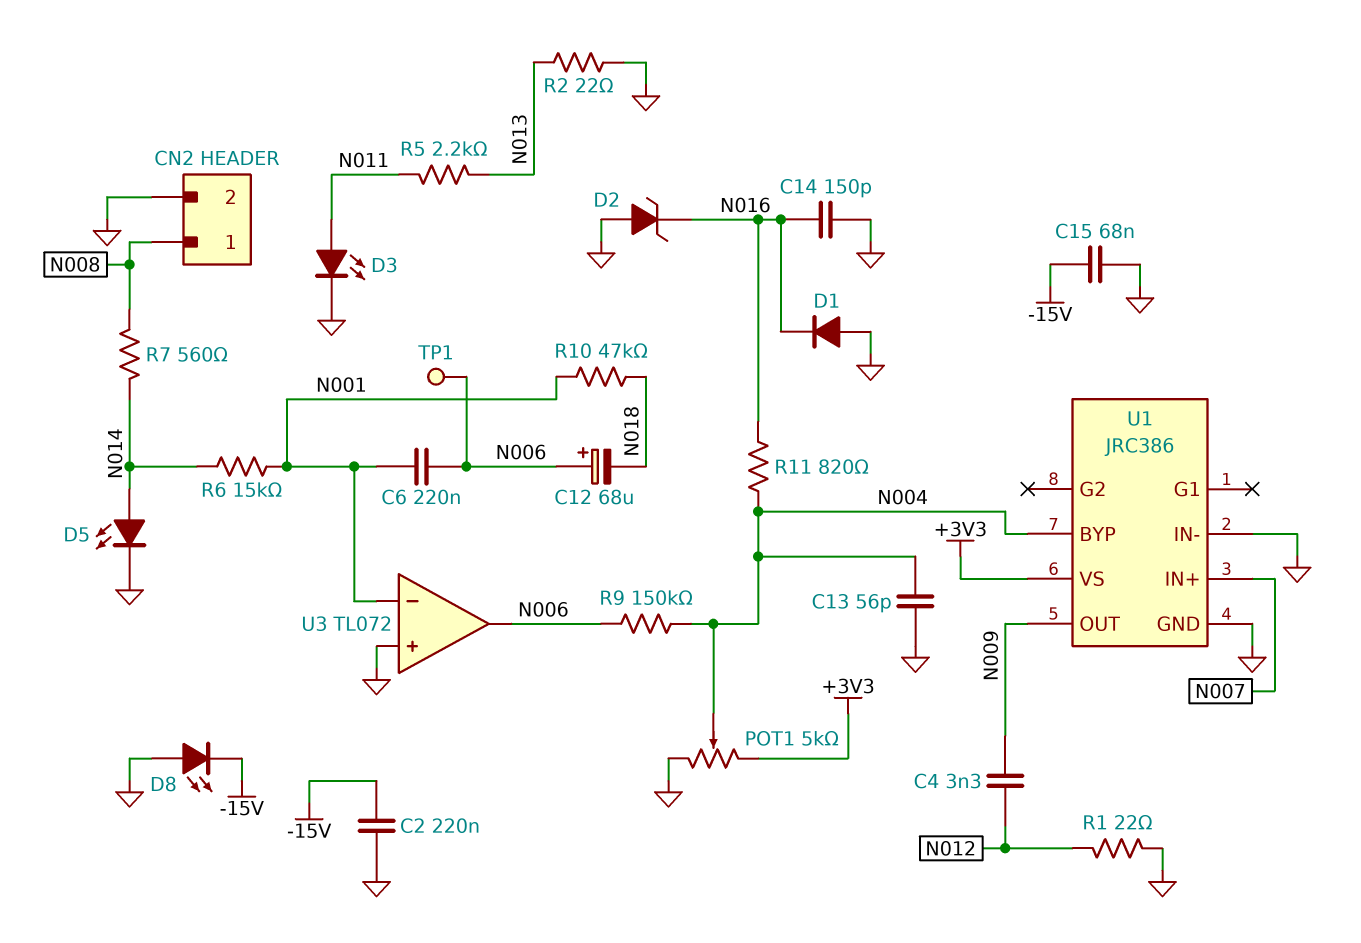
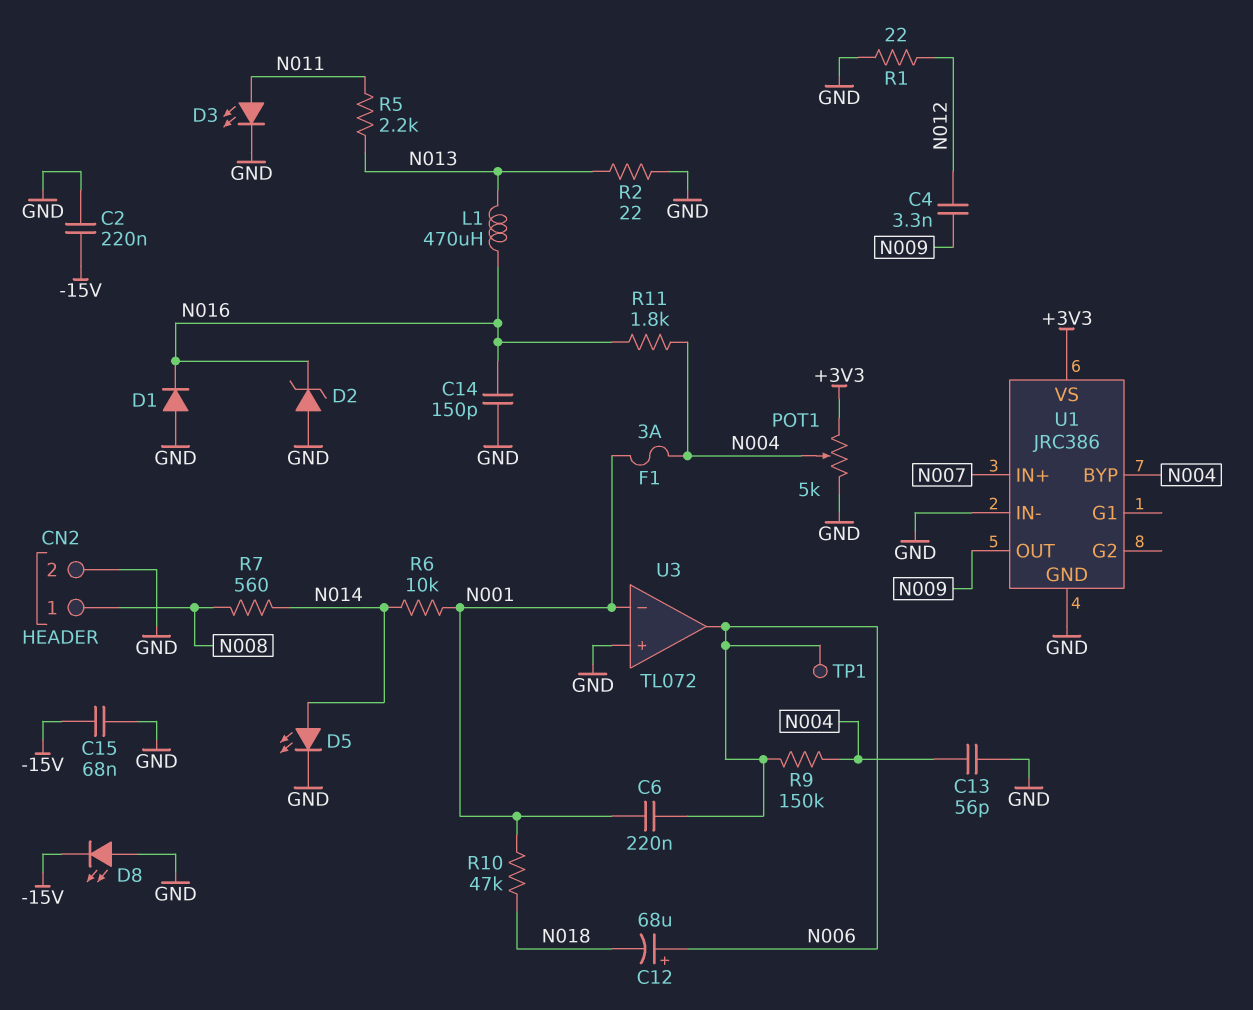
F1: none -> 3A (N001, N004)
L1: none -> 470uH (N013, N016)
R6: 15k (N001, N014) -> 10k (N001, N014)
R11: 820 (N004, N016) -> 1.8k (N004, N016)

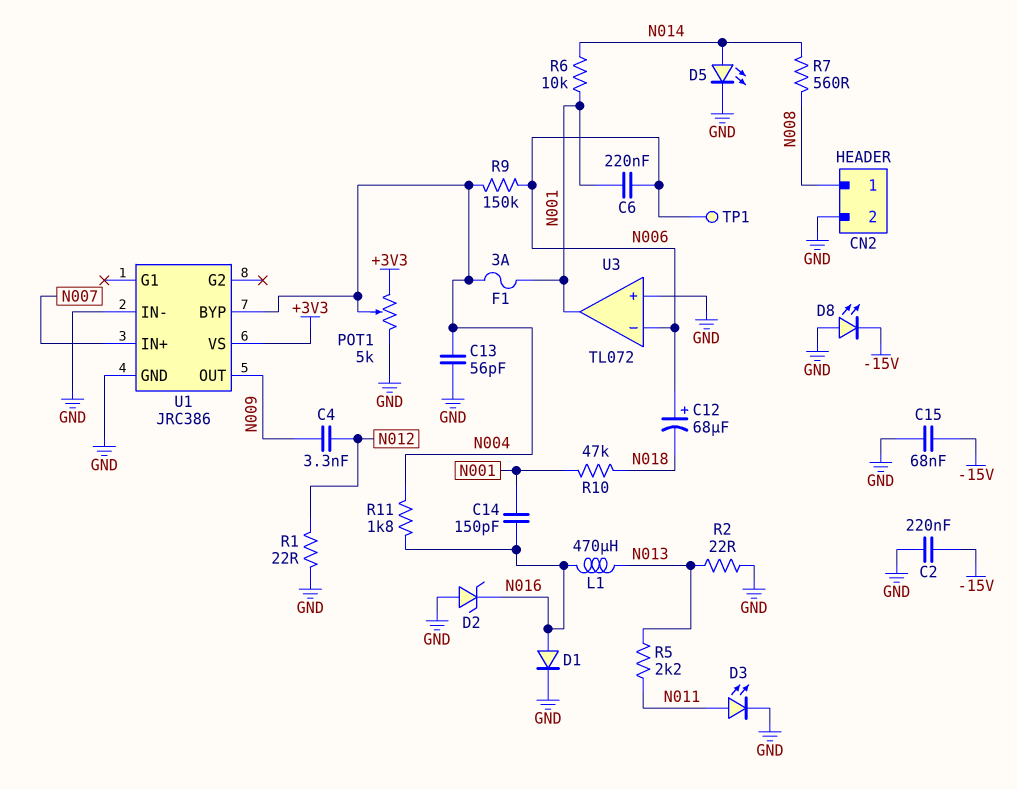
C14: 150pF (GND, N016) -> 150pF (N001, N016)
D1: diode (A GND, K N016) -> diode (A N016, K GND)
U3 pin in-: N001 -> N006
U3 pin out: N006 -> N001

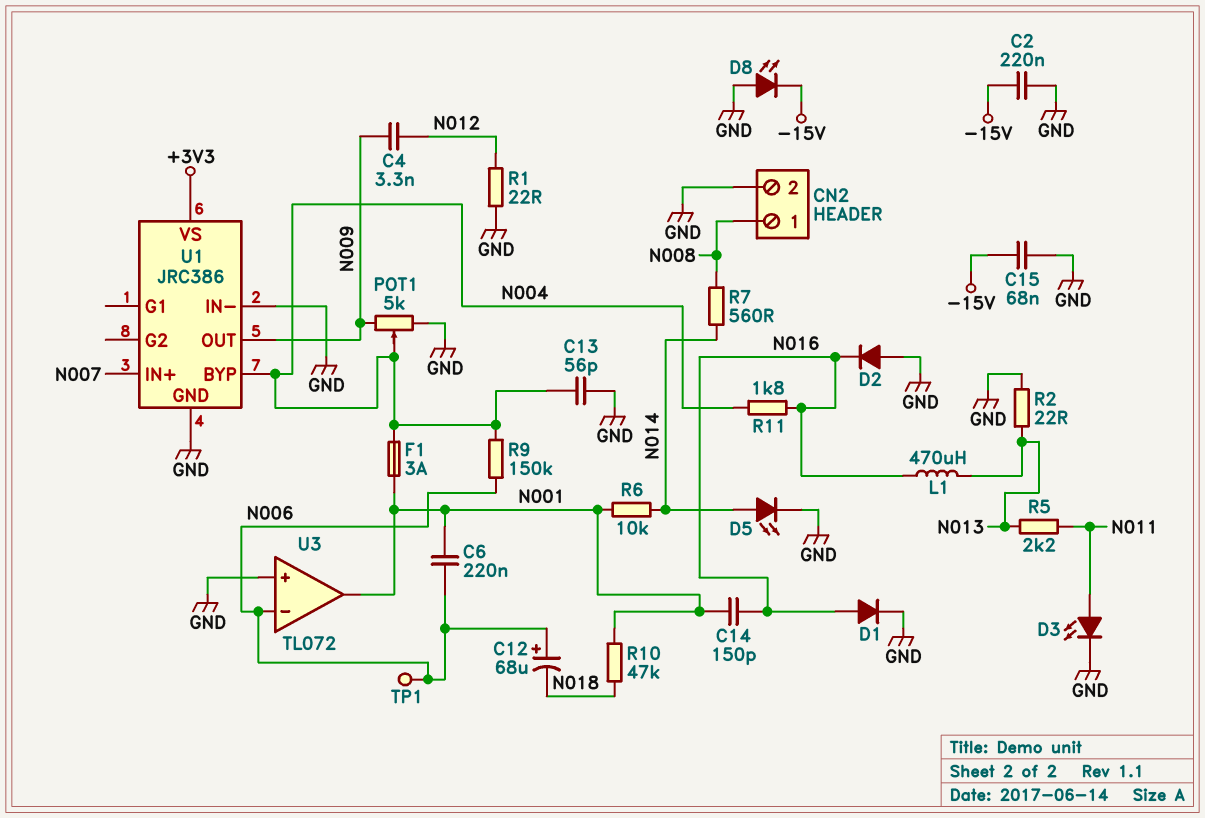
D2: zener (A GND, K N016) -> diode (A GND, K N016)
POT1: 5k (+3V3, GND, wiper N004) -> 5k (GND, N009, wiper N004)

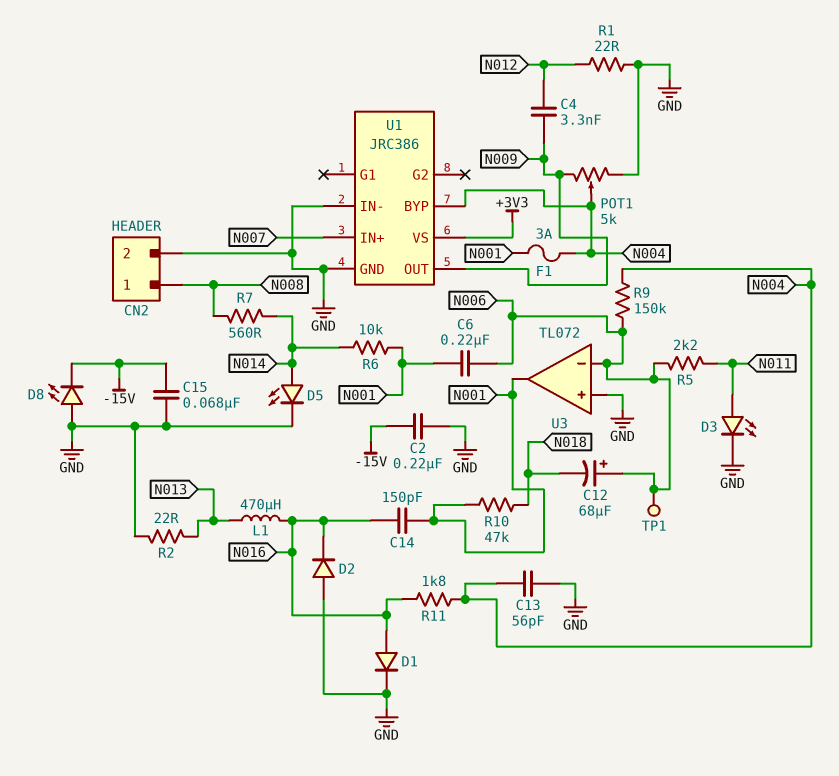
R5: 2.2k (N011, N013) -> 2.2k (N006, N011)

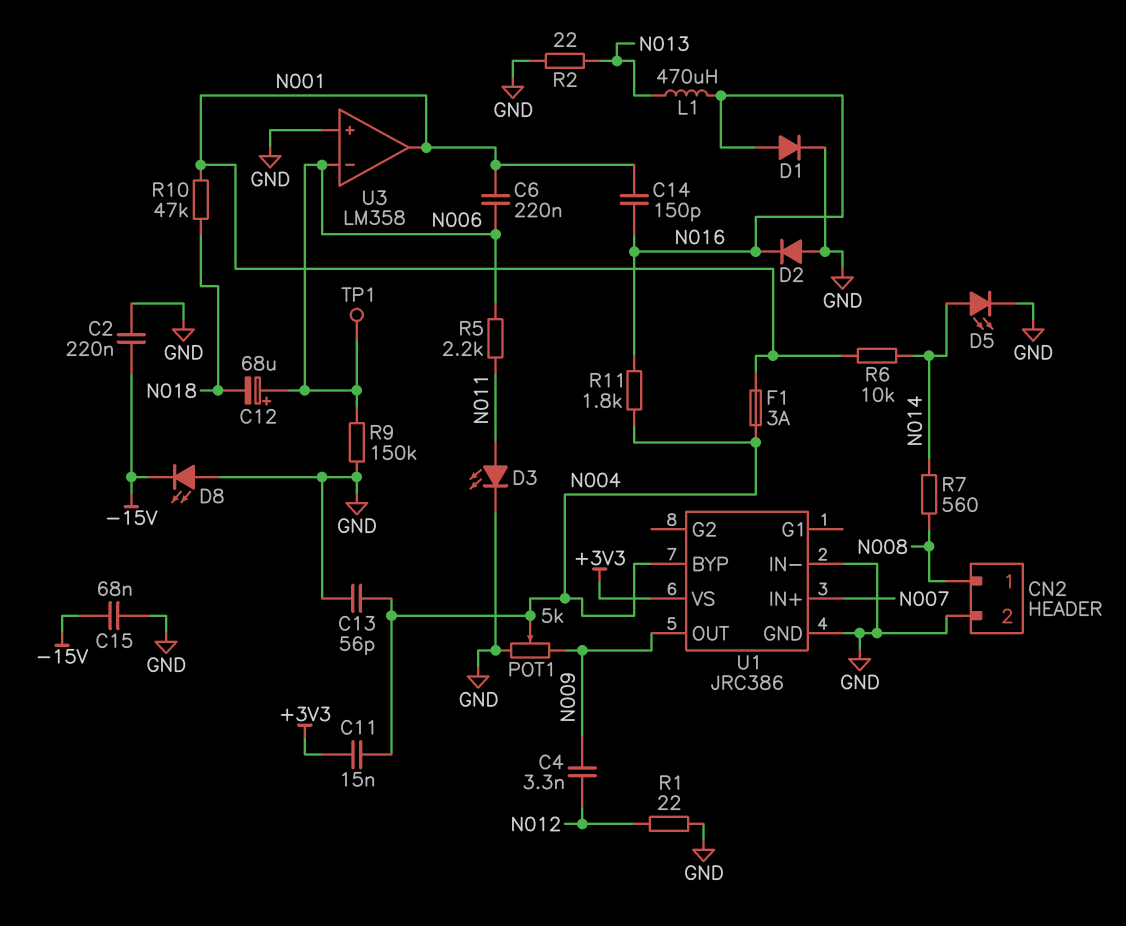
C11: none -> 15nF (+3V3, N004)
R9: 150k (N004, N006) -> 150k (GND, N006)
U3: TL072 -> LM358

